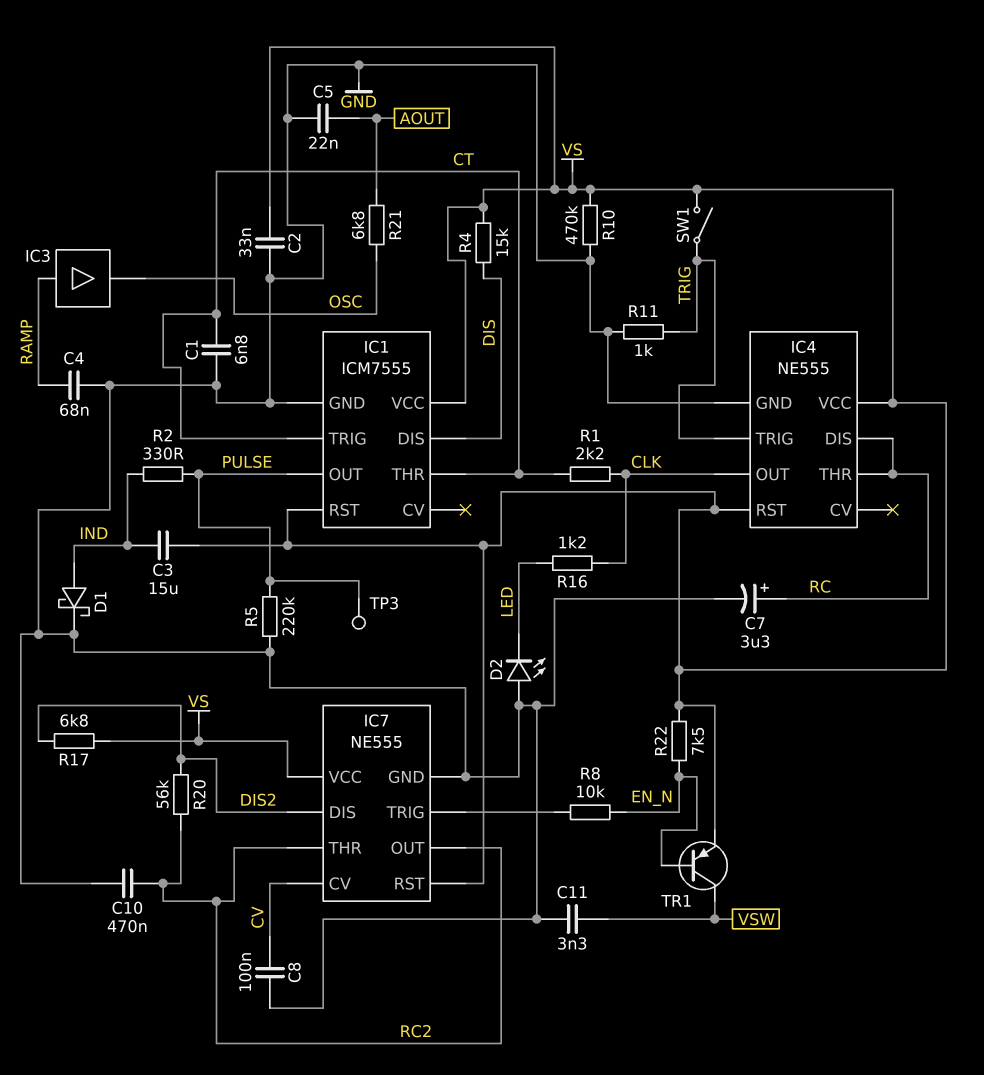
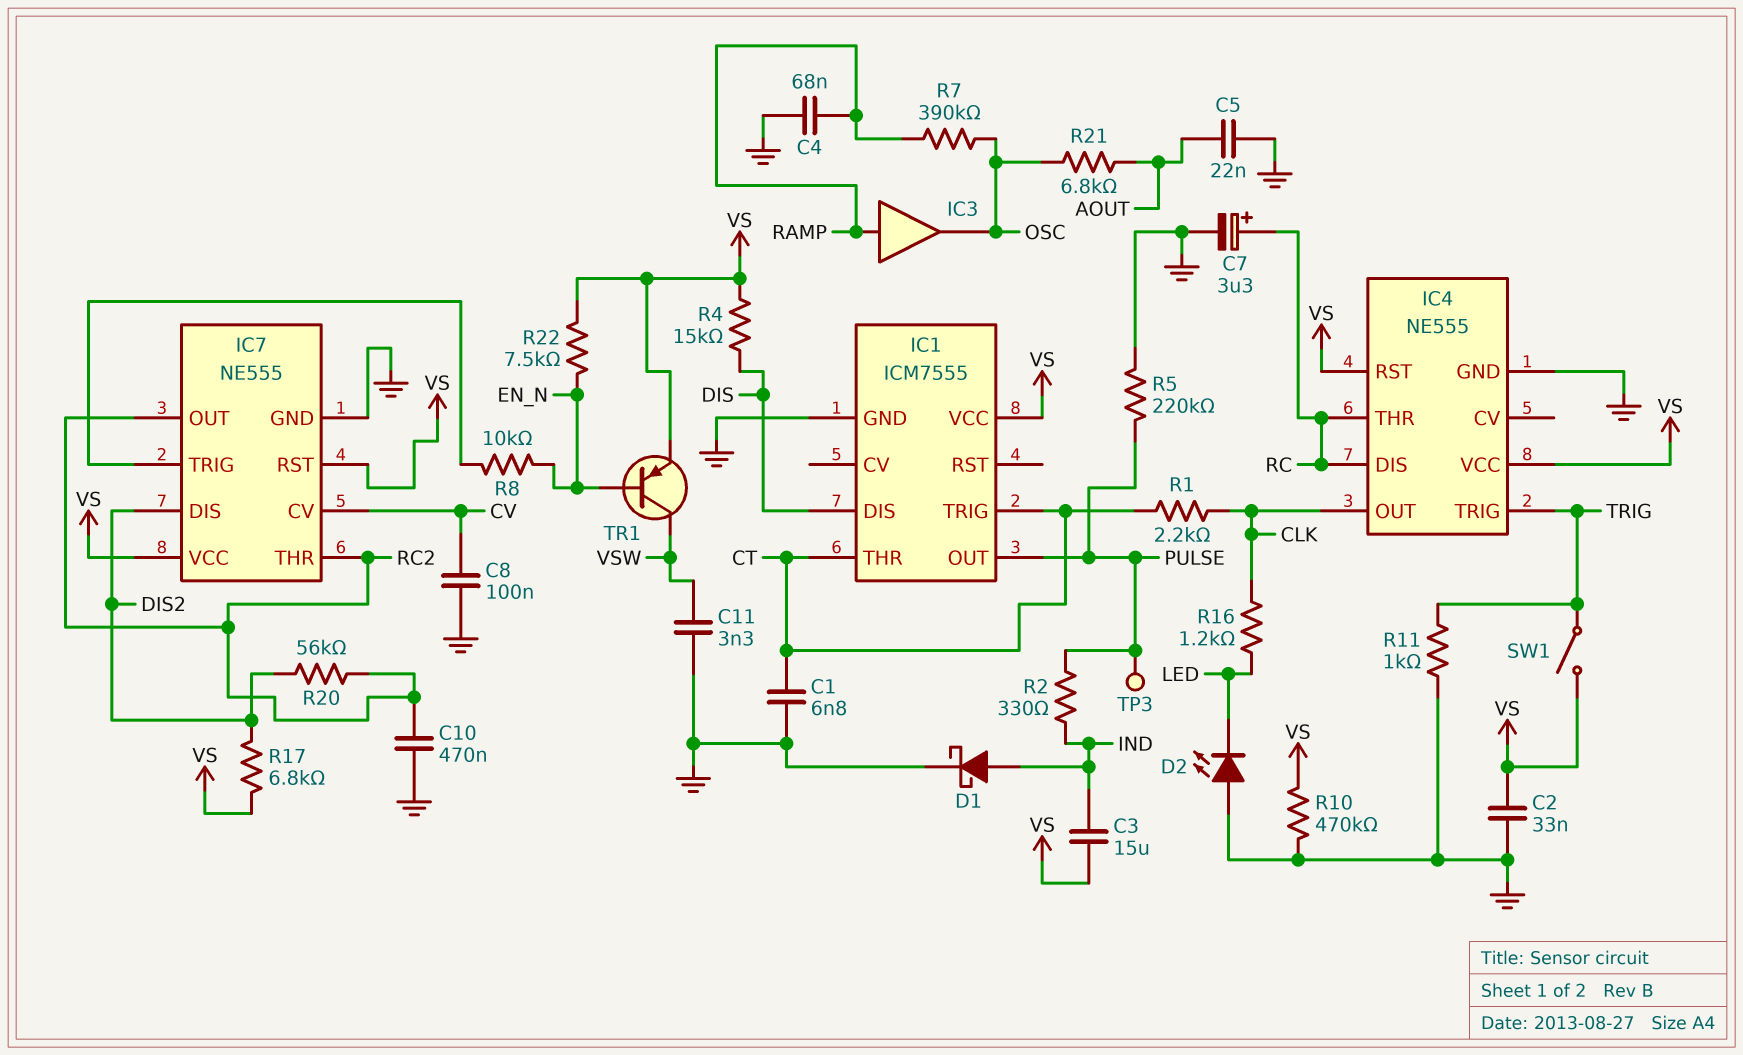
IC1 pin RST: VS -> none
R7: none -> 390k (OSC, RAMP)

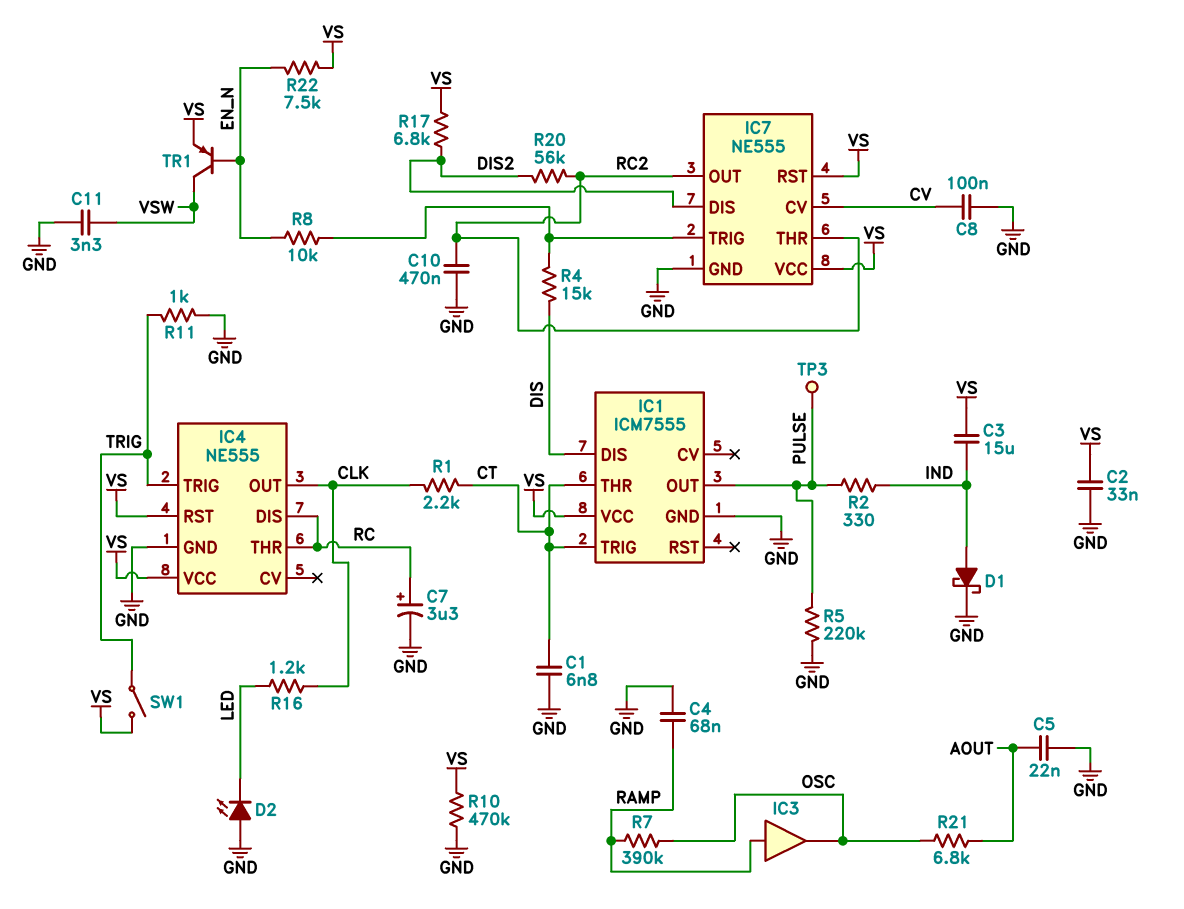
R4: 15k (DIS, VS) -> 15k (DIS, IC7/TRIG)

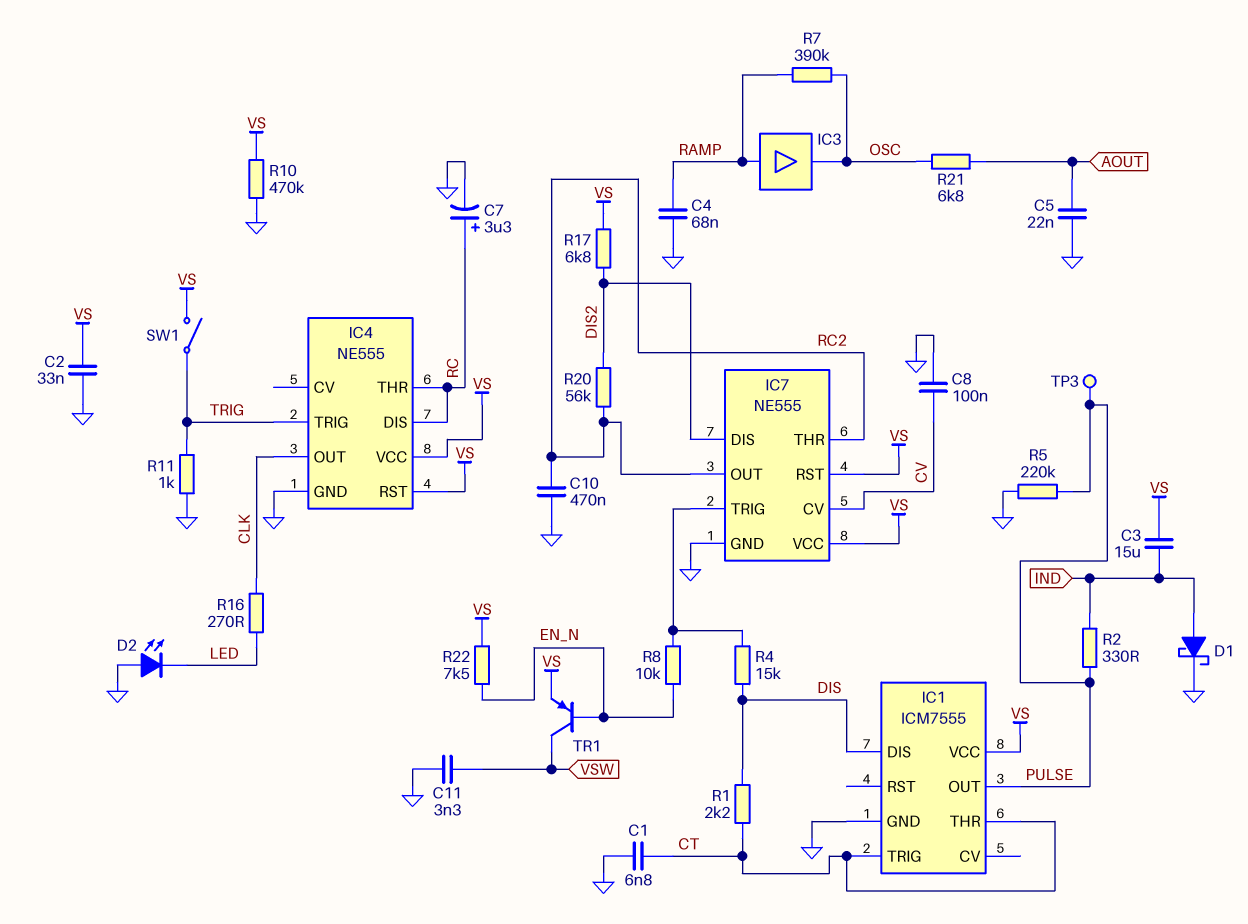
R1: 2.2k (CLK, CT) -> 2.2k (CT, DIS)
R16: 1.2k (CLK, LED) -> 270 (CLK, LED)

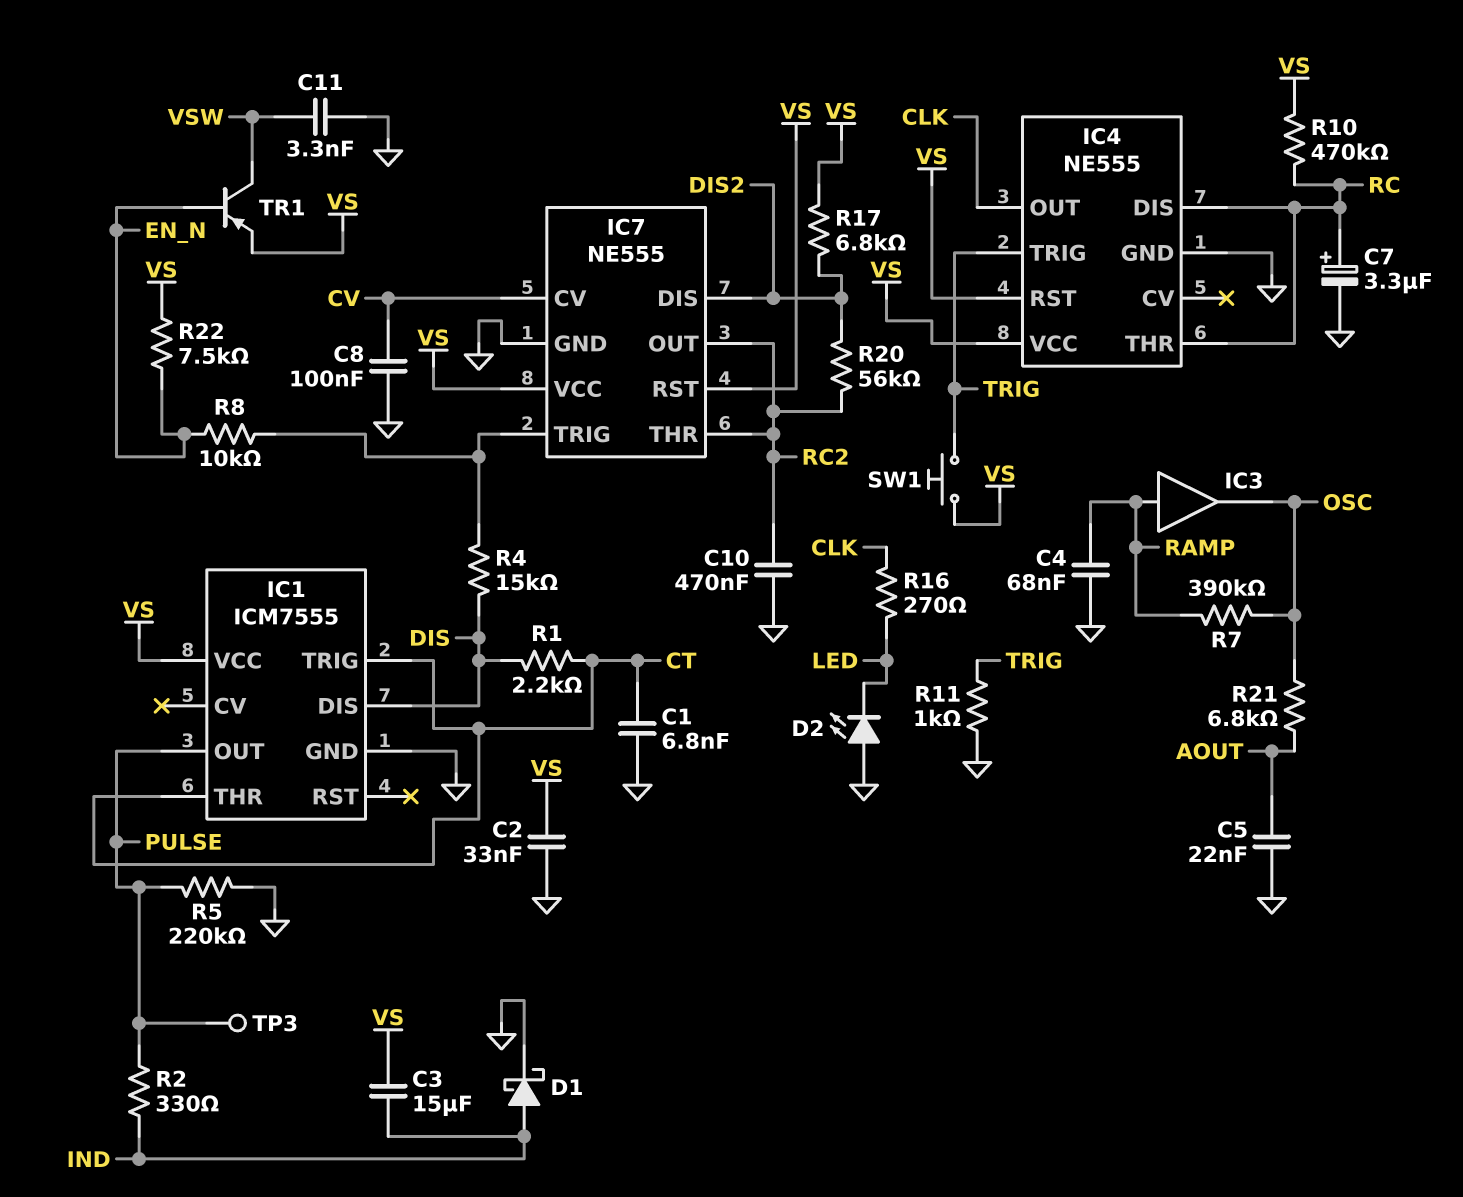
R10: 470k (GND, VS) -> 470k (RC, VS)
SW1: switch (TRIG, VS) -> button (TRIG, VS)

